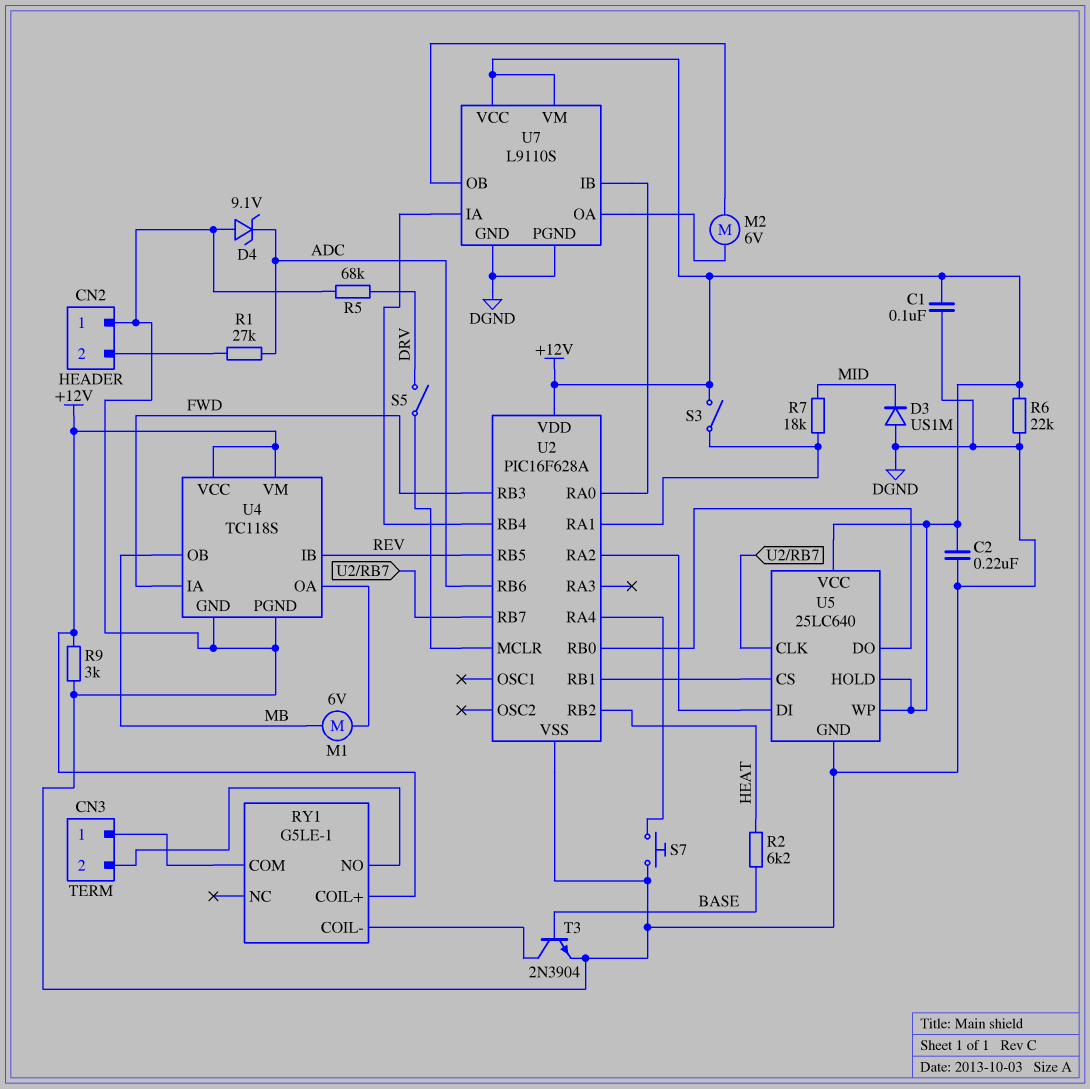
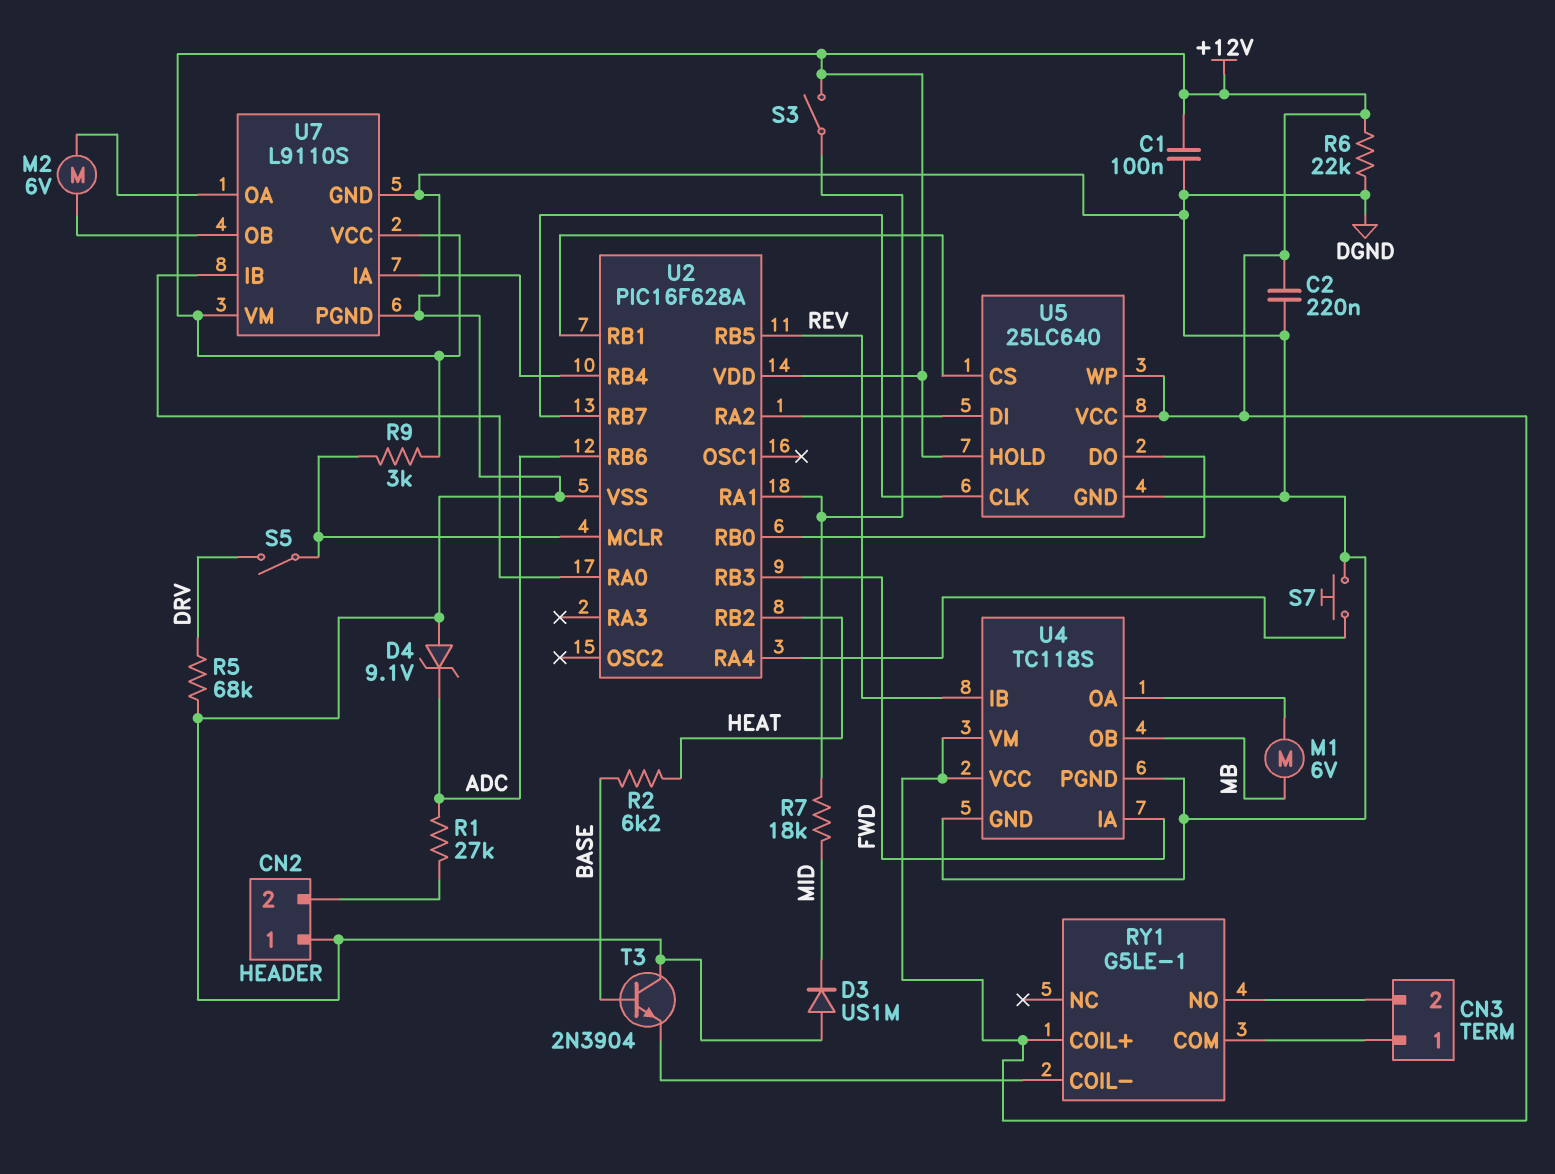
R9: 3k (+12V, DGND) -> 3k (+12V, U2/MCLR)
T3: NPN 2N3904 (B BASE, C RY1/COIL-, E DGND) -> NPN 2N3904 (B BASE, C DGND, E RY1/COIL-)

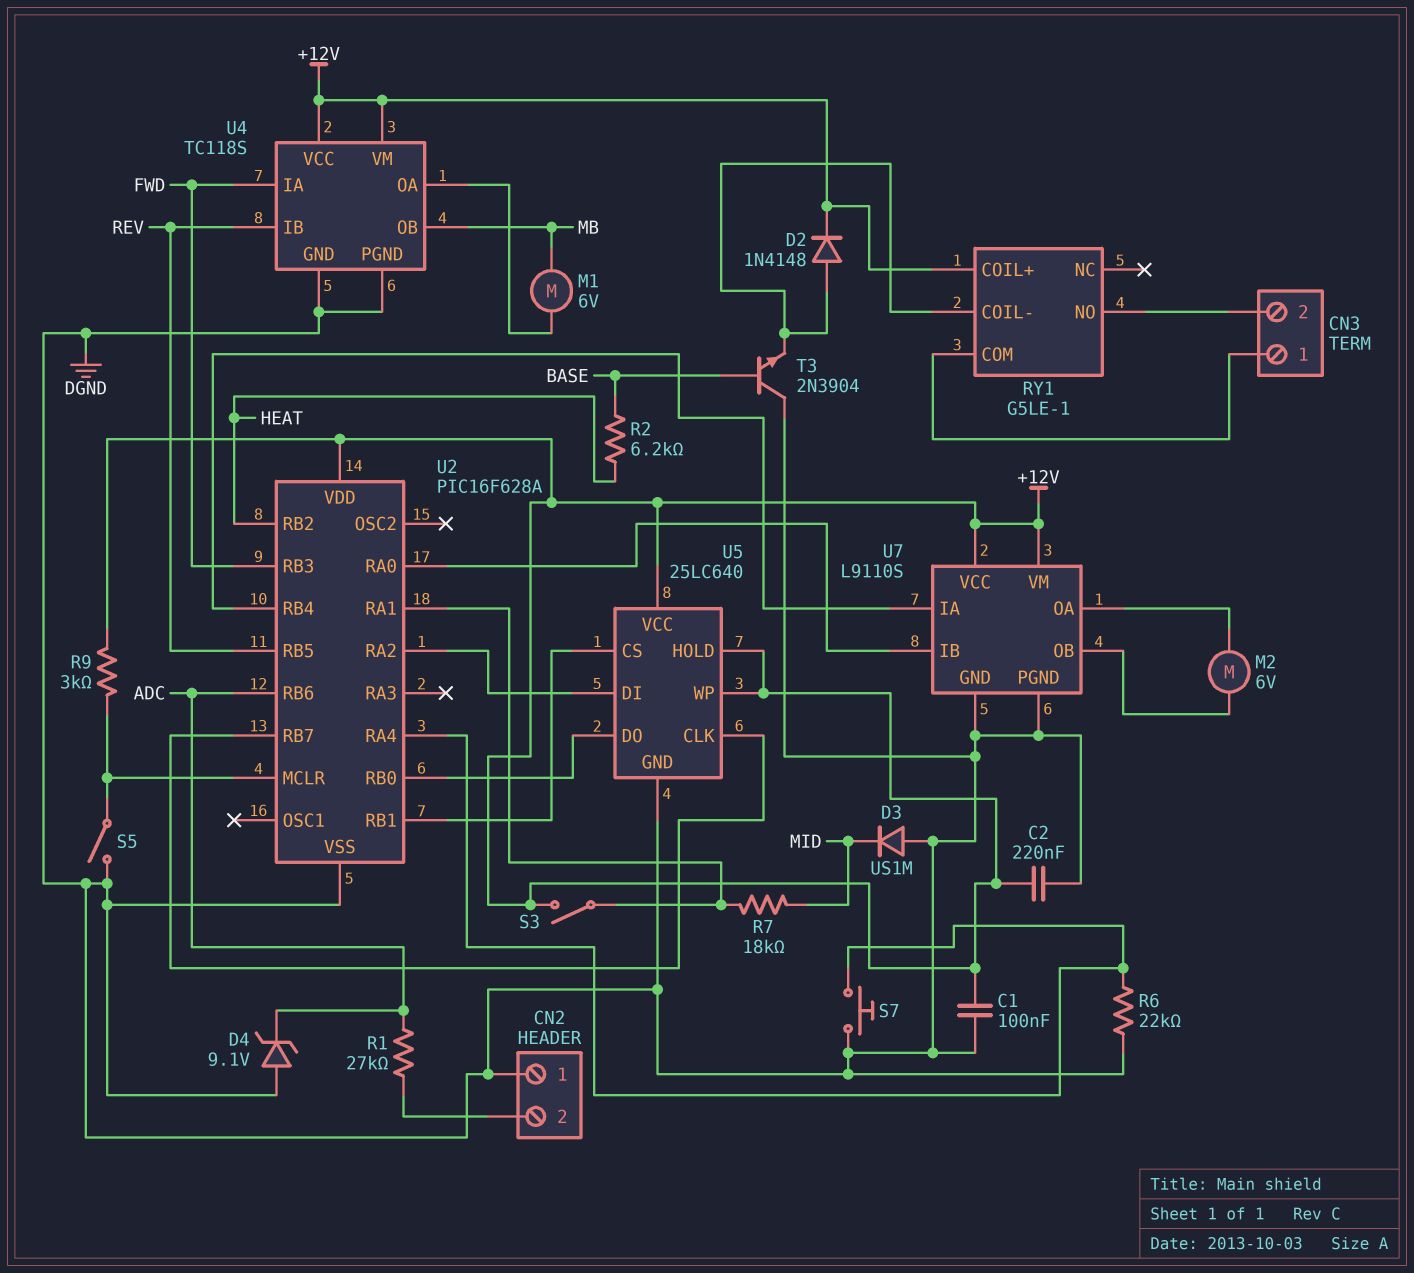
D2: none -> diode 1N4148 (A RY1/COIL-, K +12V)
R5: 68k (DGND, DRV) -> none
R6: 22k (+12V, DGND) -> 22k (DGND, U2/RA4)
S5: switch (DRV, U2/MCLR) -> switch (DGND, U2/MCLR)

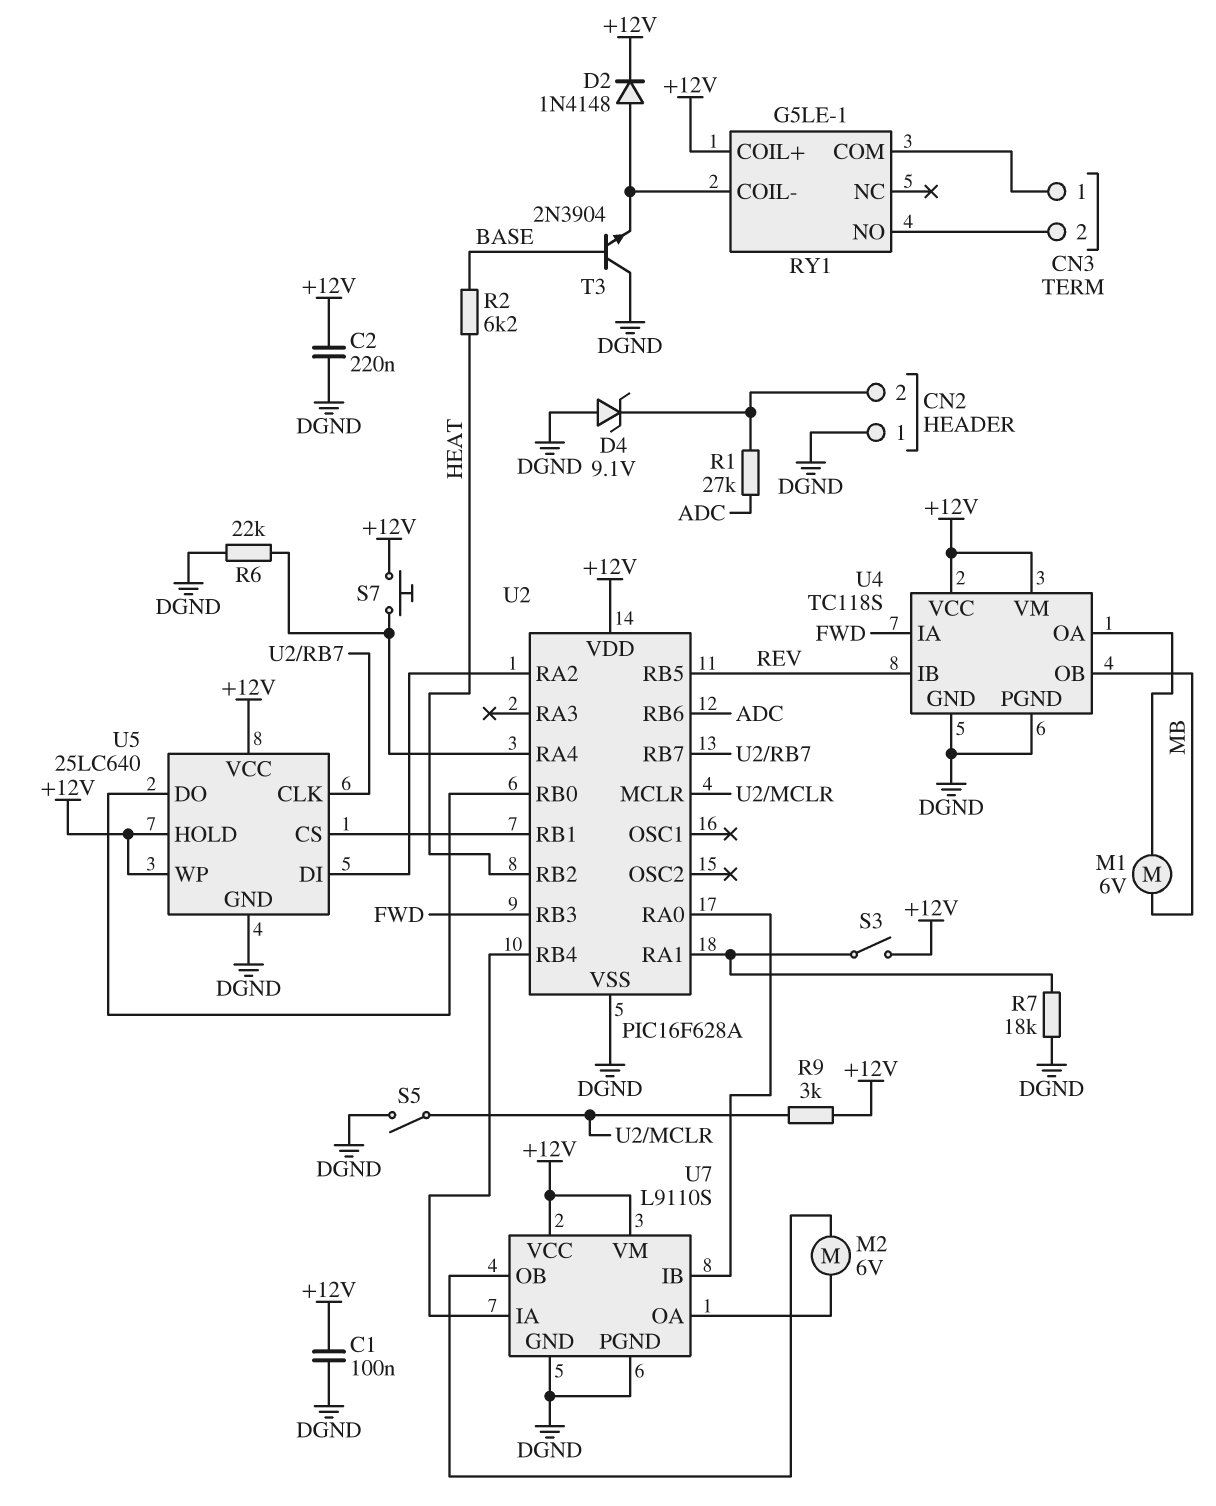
D3: diode US1M (A DGND, K MID) -> none
D4: zener 9.1V (A DGND, K ADC) -> zener 9.1V (A DGND, K CN2/2)
R7: 18k (MID, U2/RA1) -> 18k (DGND, U2/RA1)
S7: button (DGND, U2/RA4) -> button (+12V, U2/RA4)

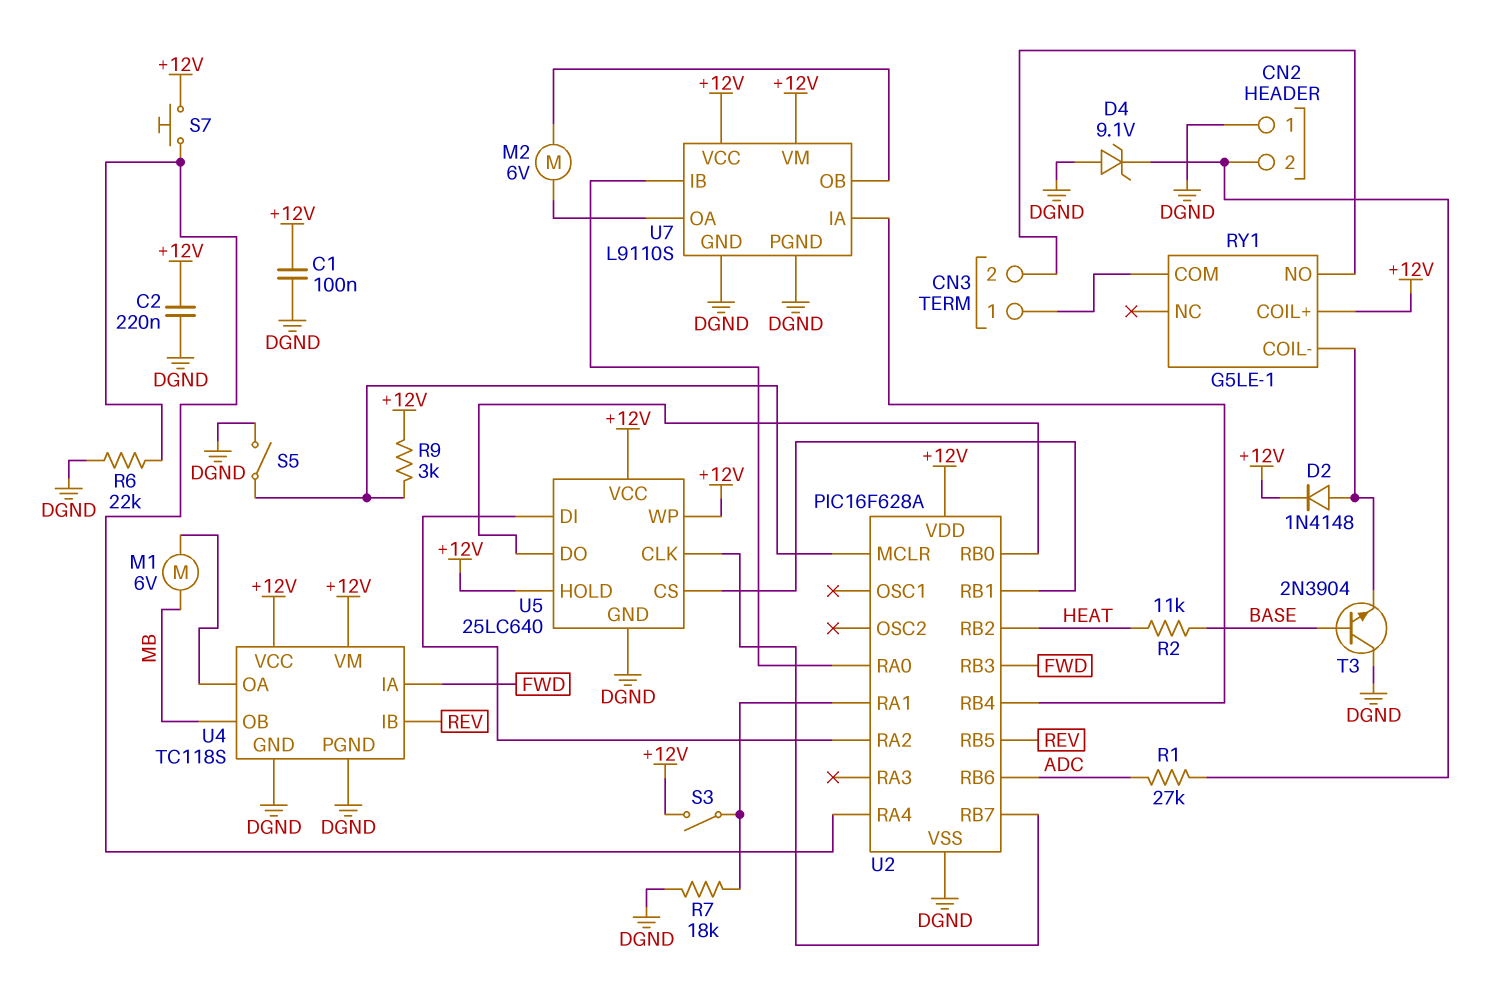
R2: 6.2k (BASE, HEAT) -> 11k (BASE, HEAT)

